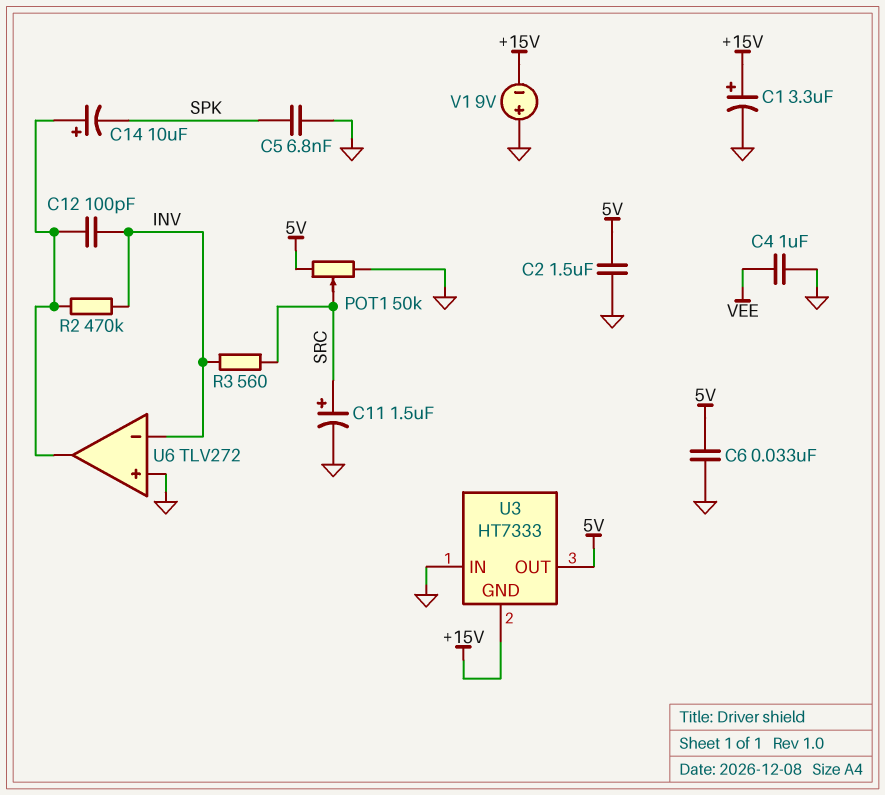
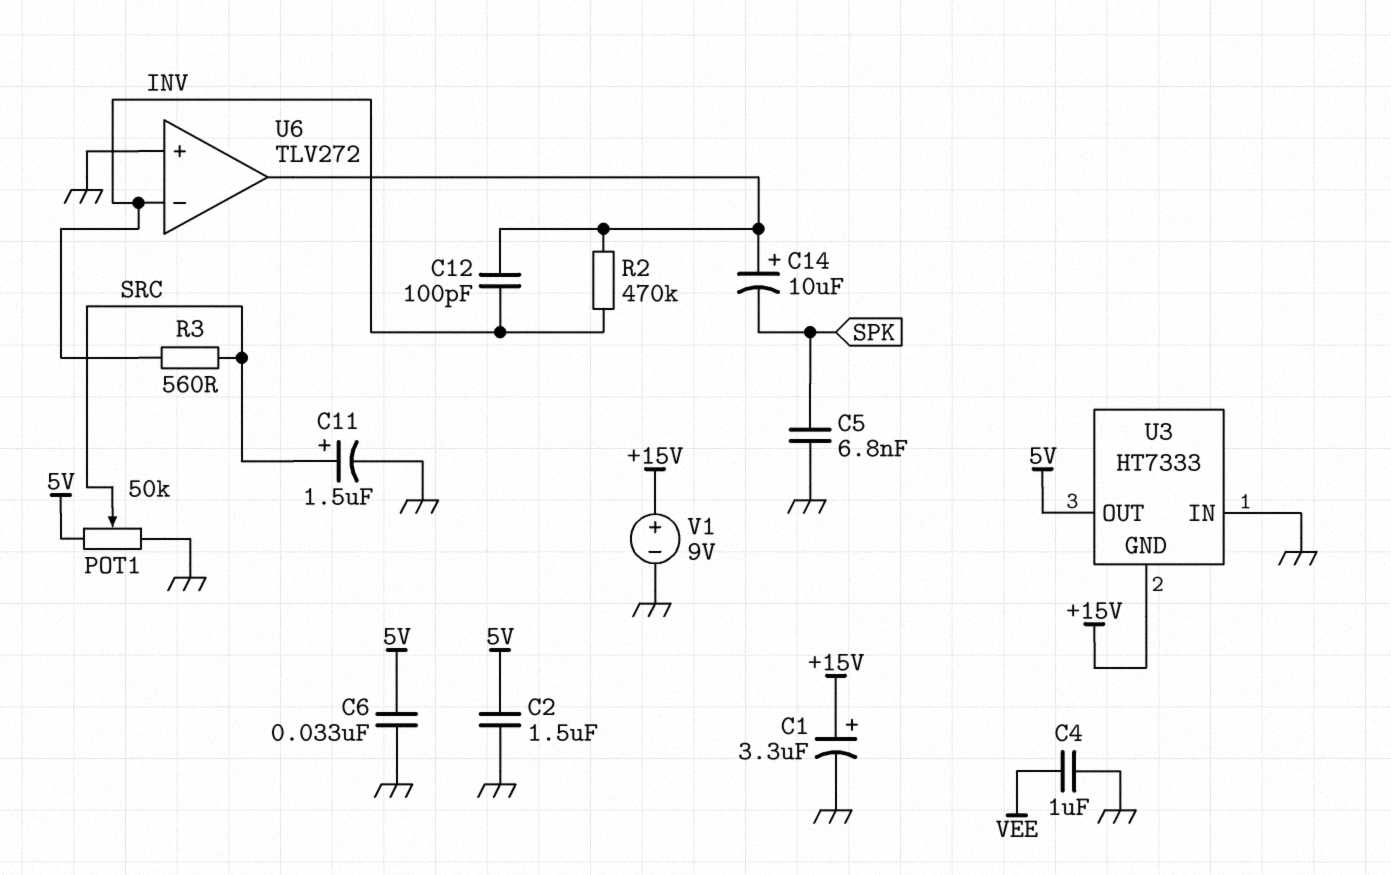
V1: 9V (plus GND, minus +15V) -> 9V (plus +15V, minus GND)

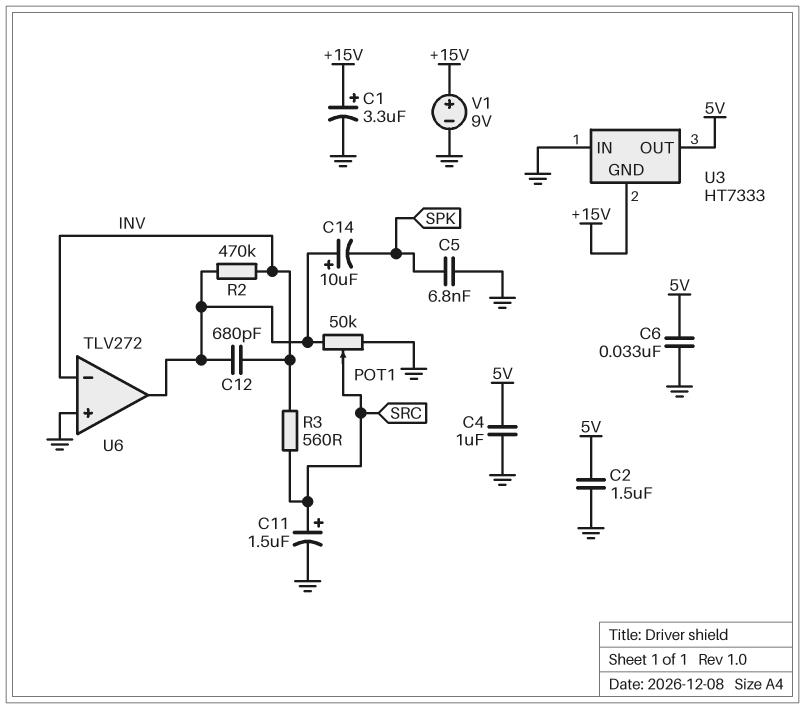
C4: 1uF (GND, VEE) -> 1uF (5V, GND)
C12: 100pF (INV, U6/out) -> 680pF (INV, U6/out)
POT1: 50k (5V, GND, wiper SRC) -> 50k (GND, U6/out, wiper SRC)

